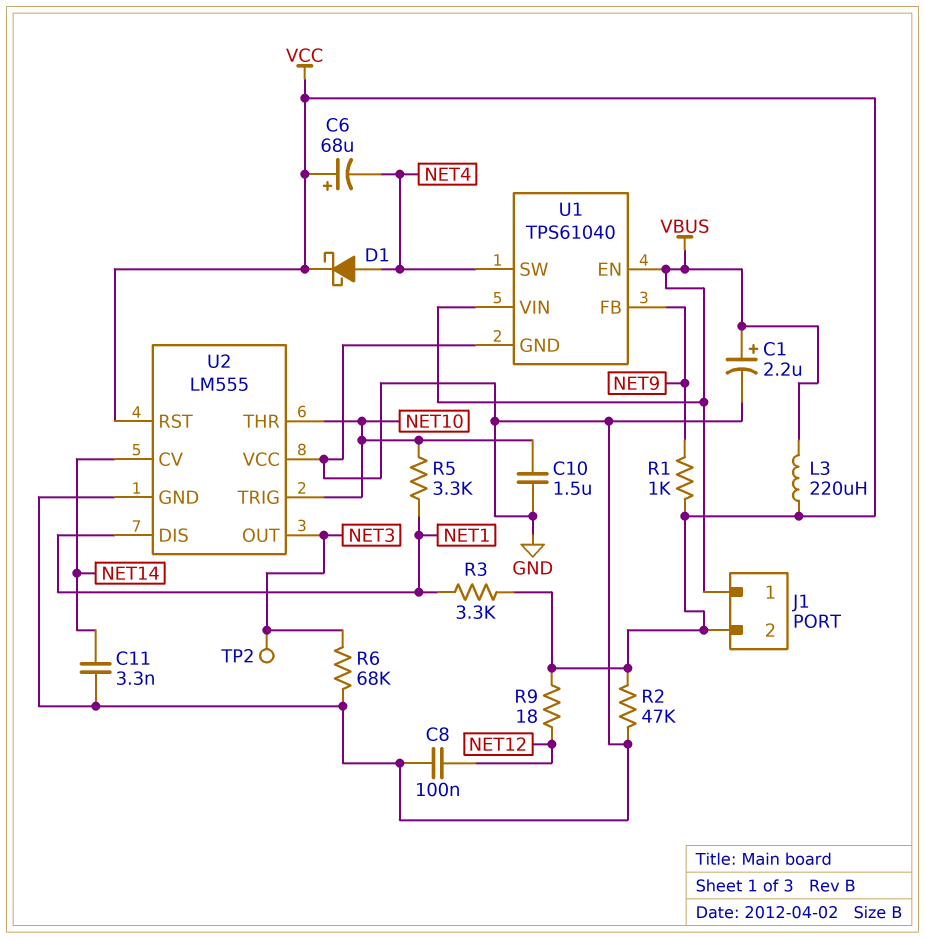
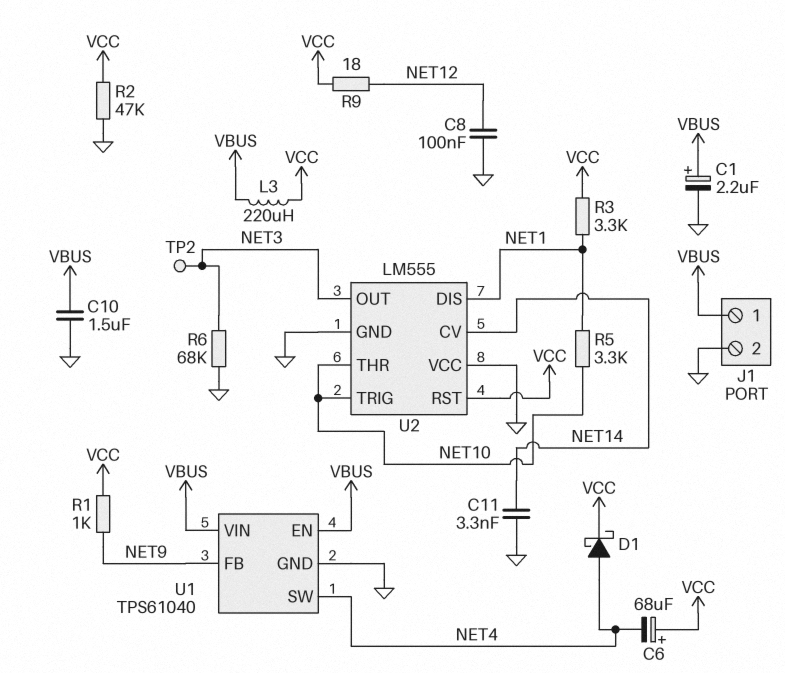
C10: 1.5uF (GND, NET10) -> 1.5uF (GND, VBUS)
J1 pin 2: VCC -> GND

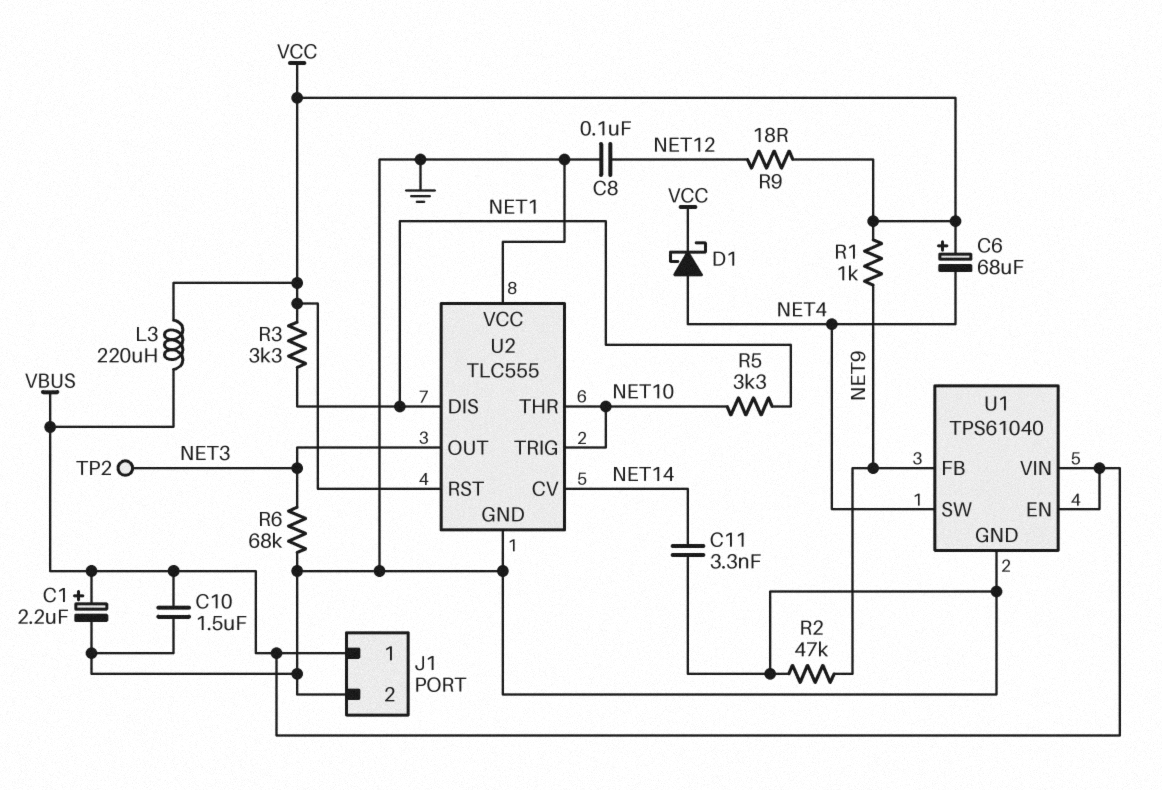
R2: 47k (GND, VCC) -> 47k (GND, NET9)
U2: LM555 -> TLC555

